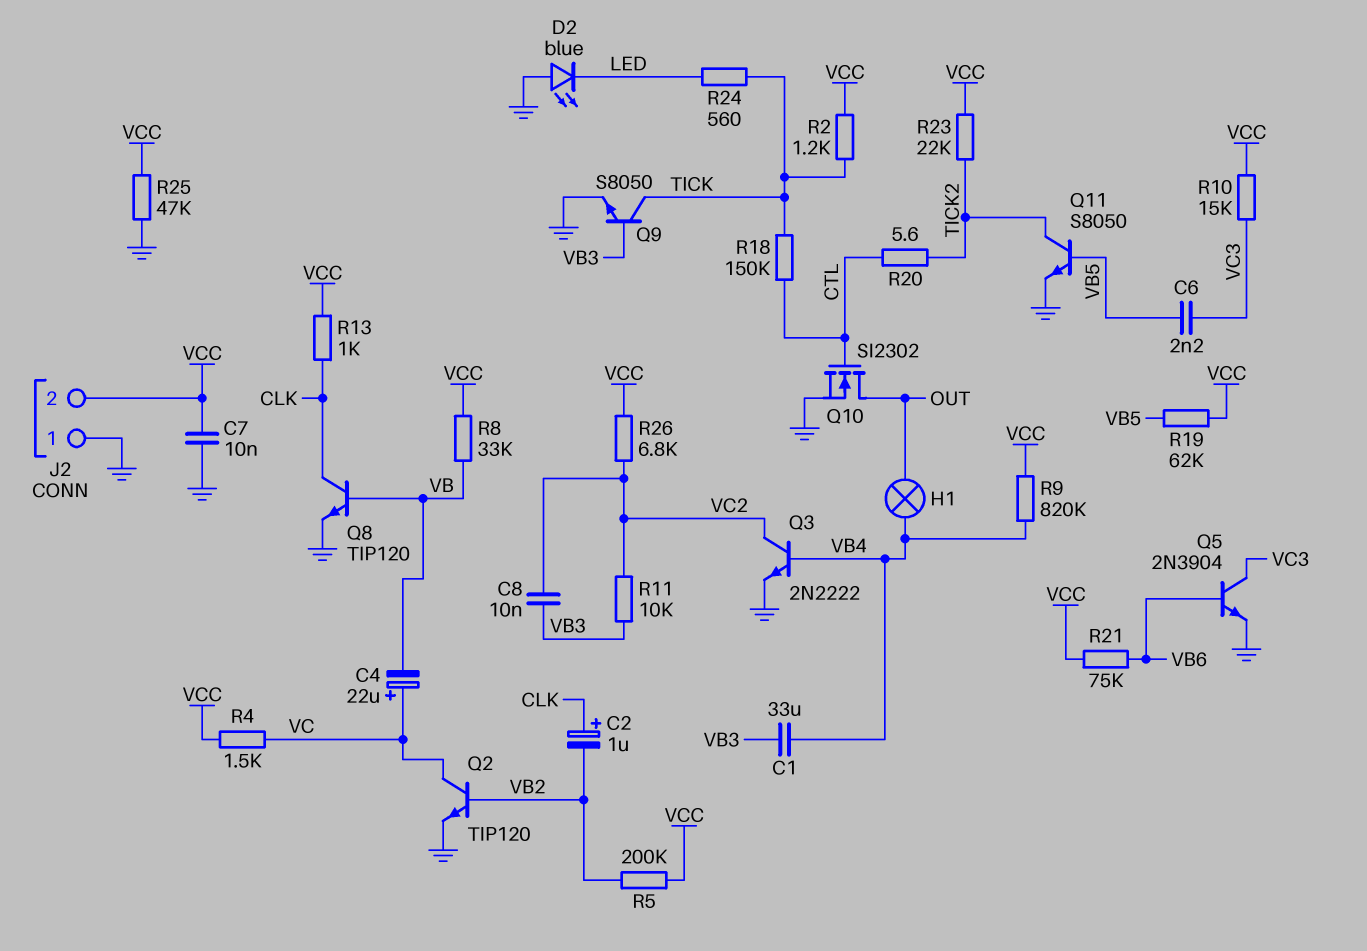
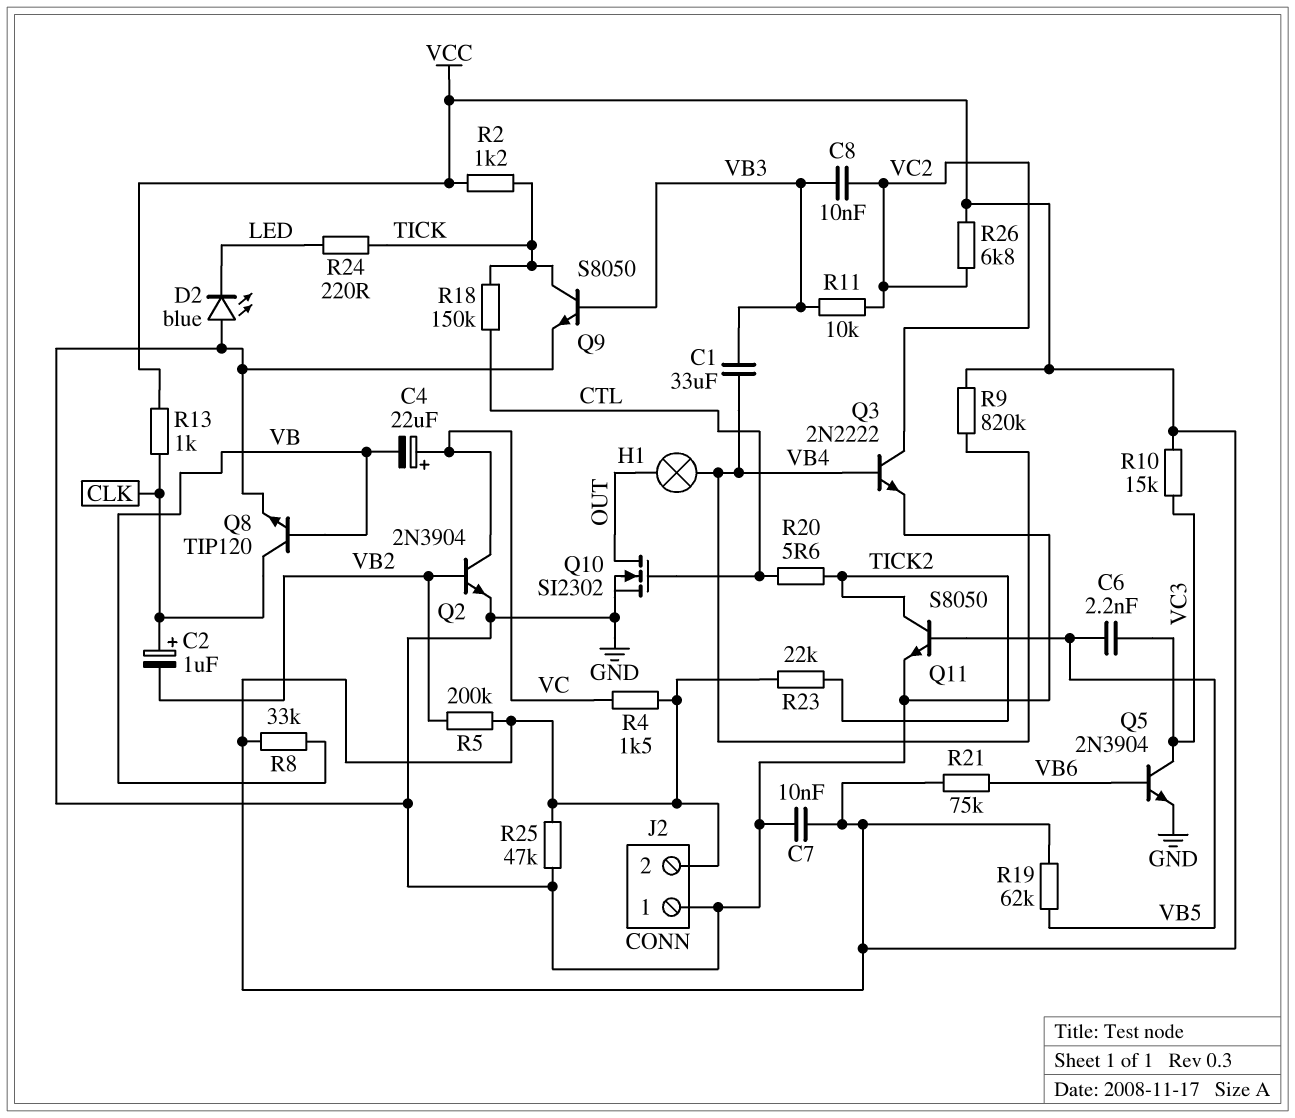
Q2: NPN TIP120 (B VB2, C VC, E GND) -> NPN 2N3904 (B VB2, C VC, E GND)
R24: 560 (LED, TICK) -> 220 (LED, TICK)

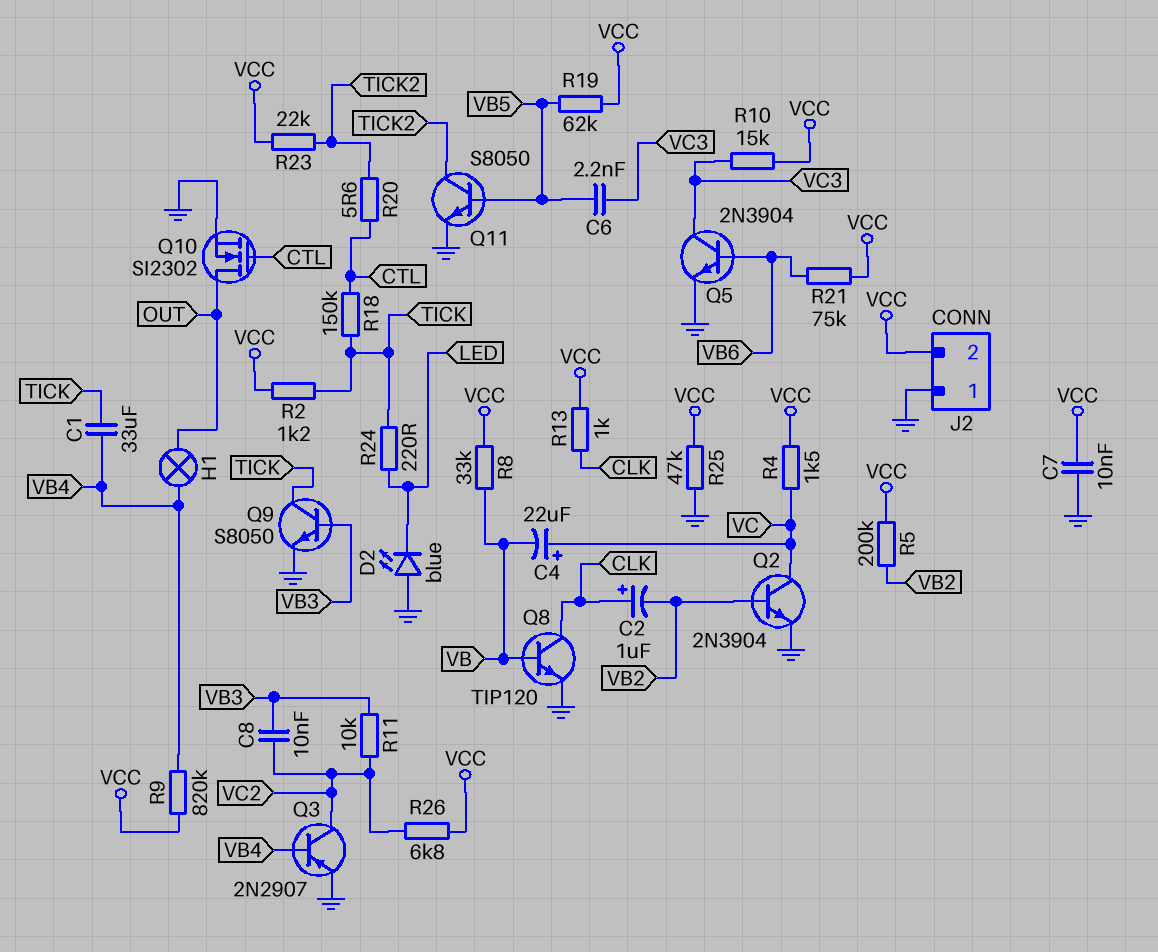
C1: 33uF (VB3, VB4) -> 33uF (TICK, VB4)
Q3: NPN 2N2222 (B VB4, C VC2, E GND) -> PNP 2N2907 (B VB4, C VC2, E GND)

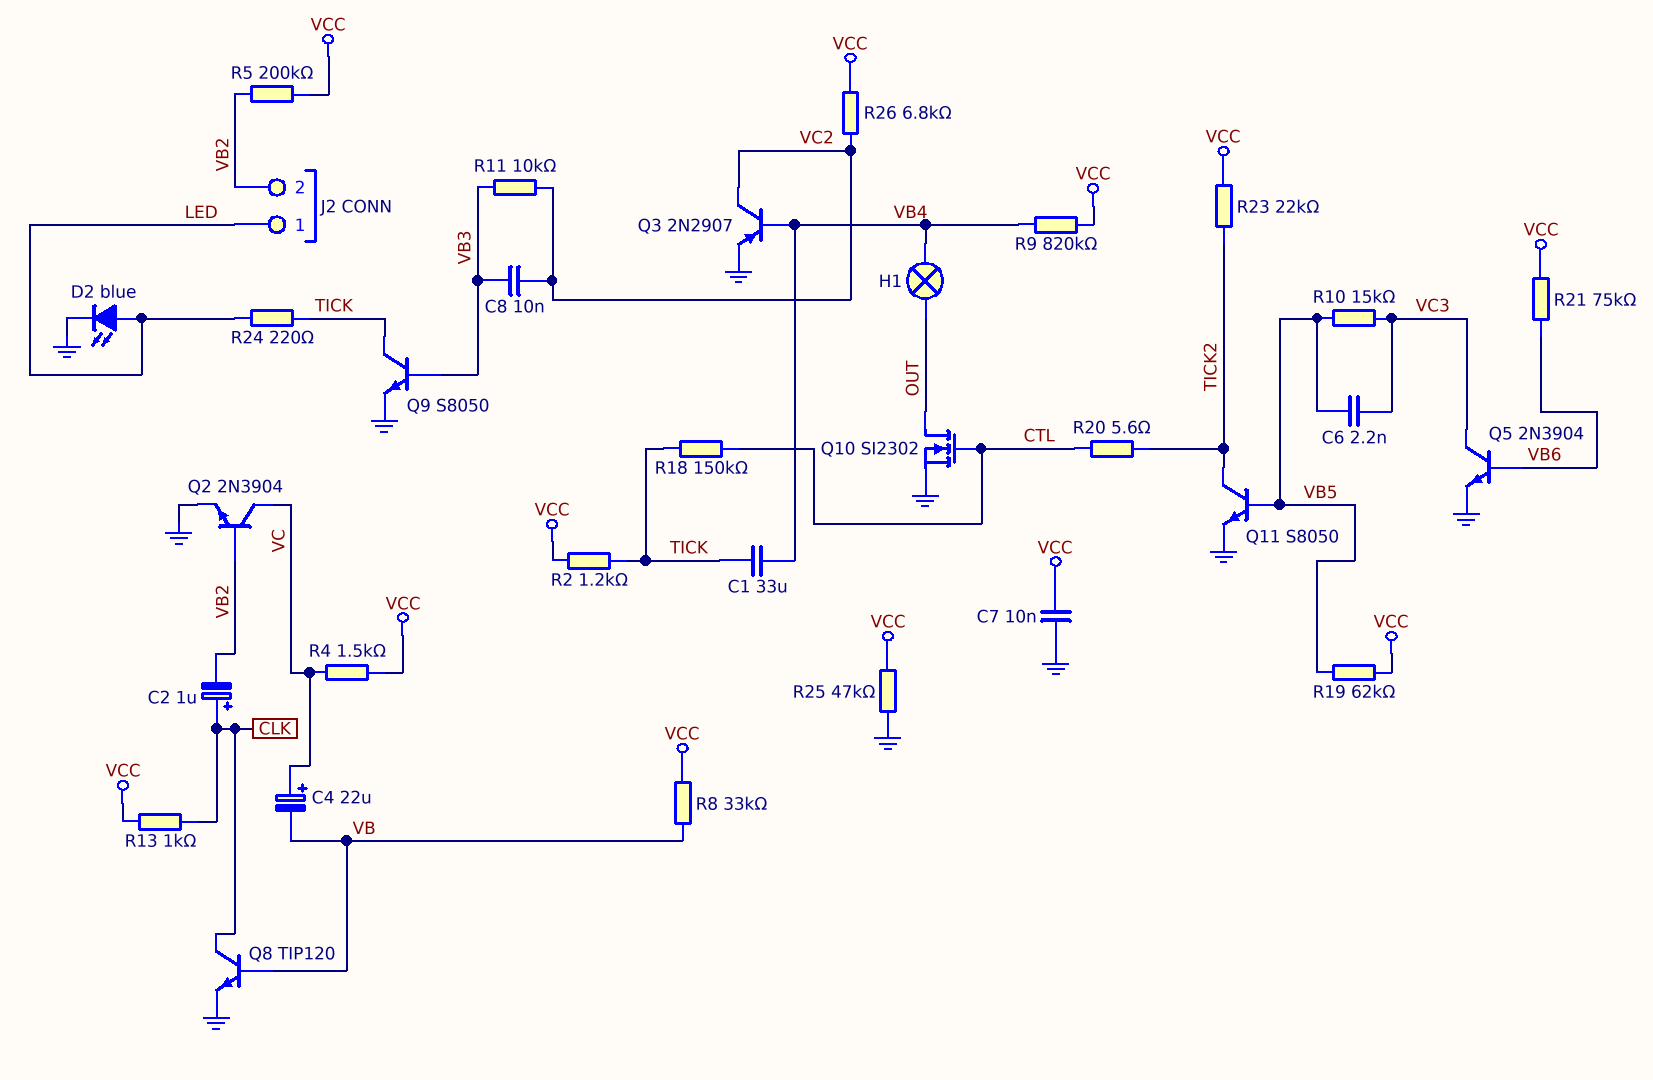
D2: LED blue (A GND, K LED) -> LED blue (A LED, K GND)
J2 pin 1: GND -> LED
J2 pin 2: VCC -> VB2
R10: 15k (VC3, VCC) -> 15k (VB5, VC3)

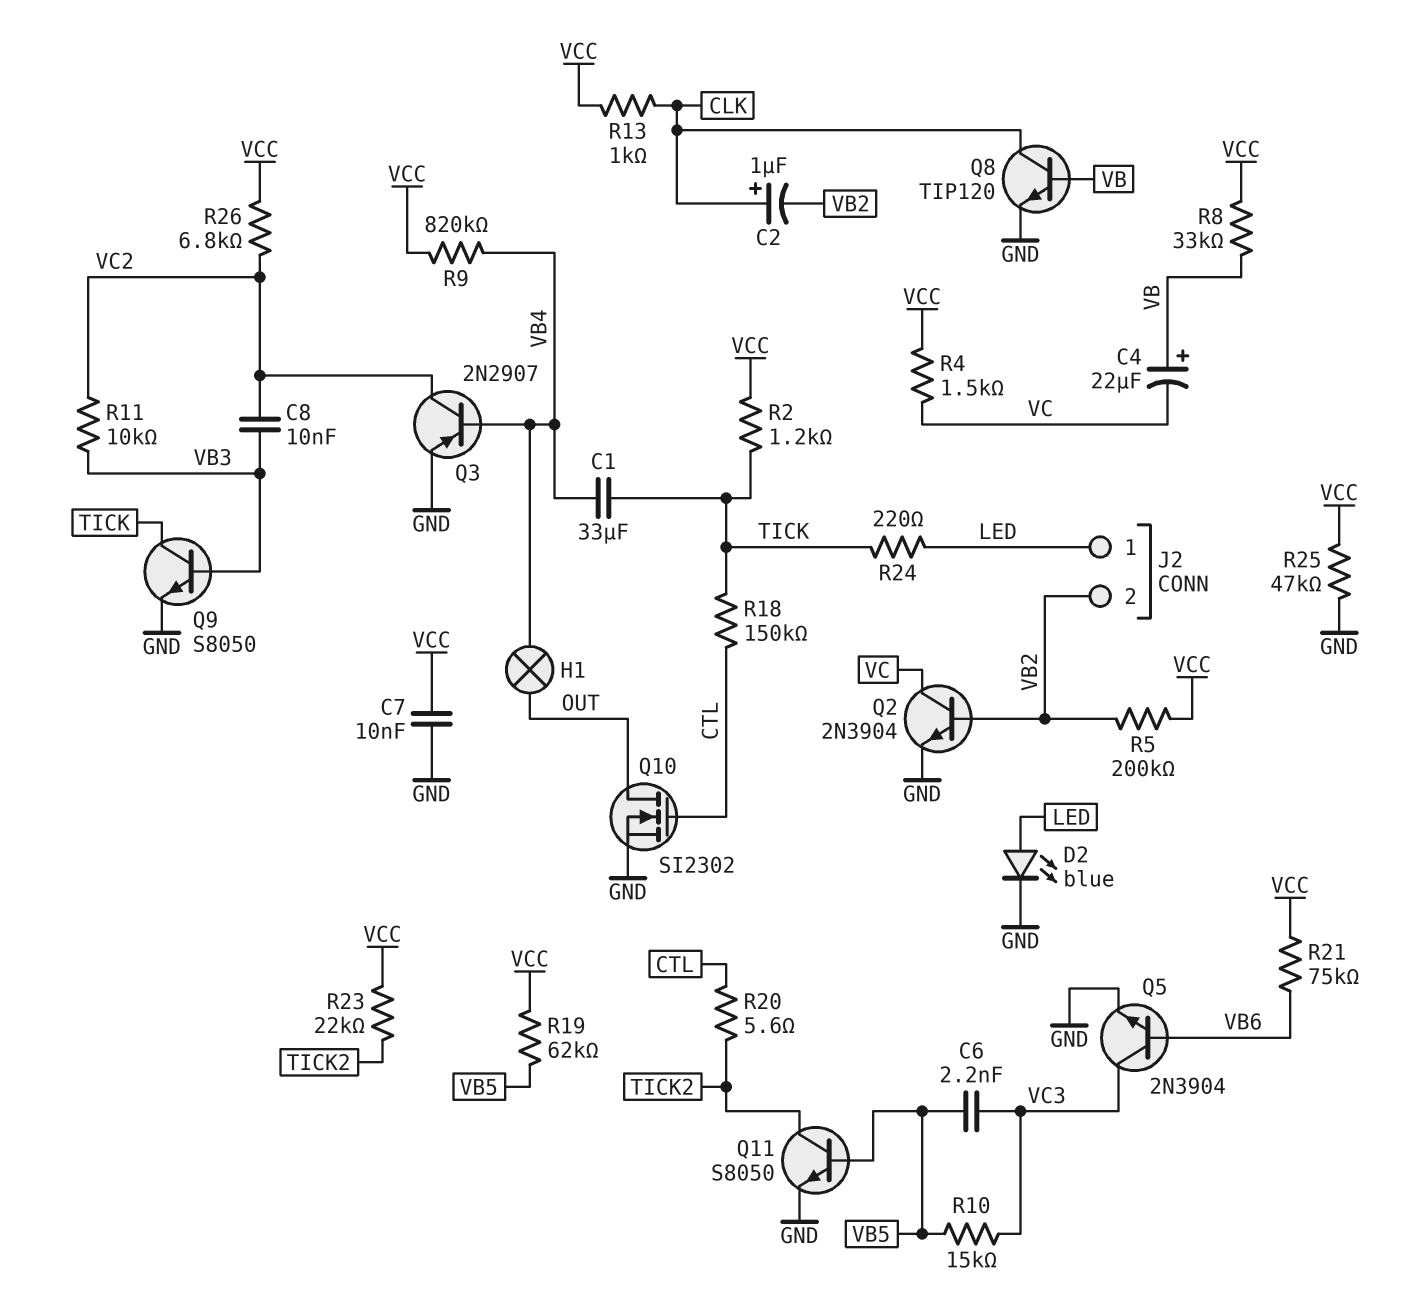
C4: 22uF (plus VC, minus VB) -> 22uF (plus VB, minus VC)

